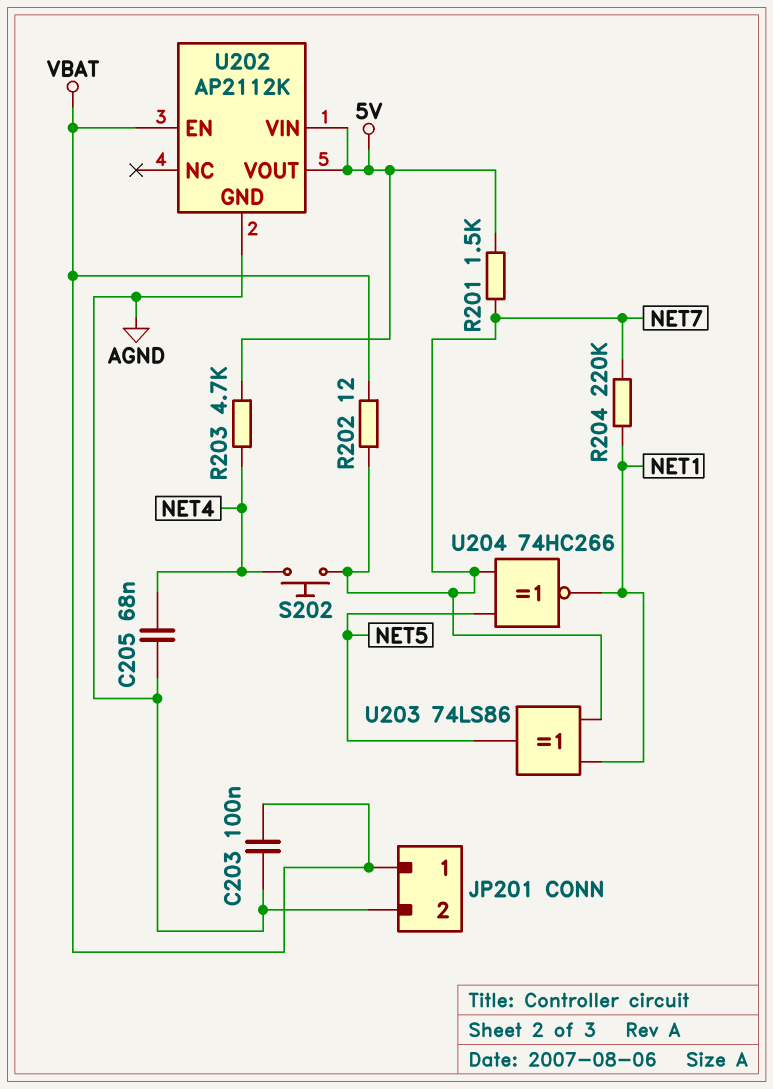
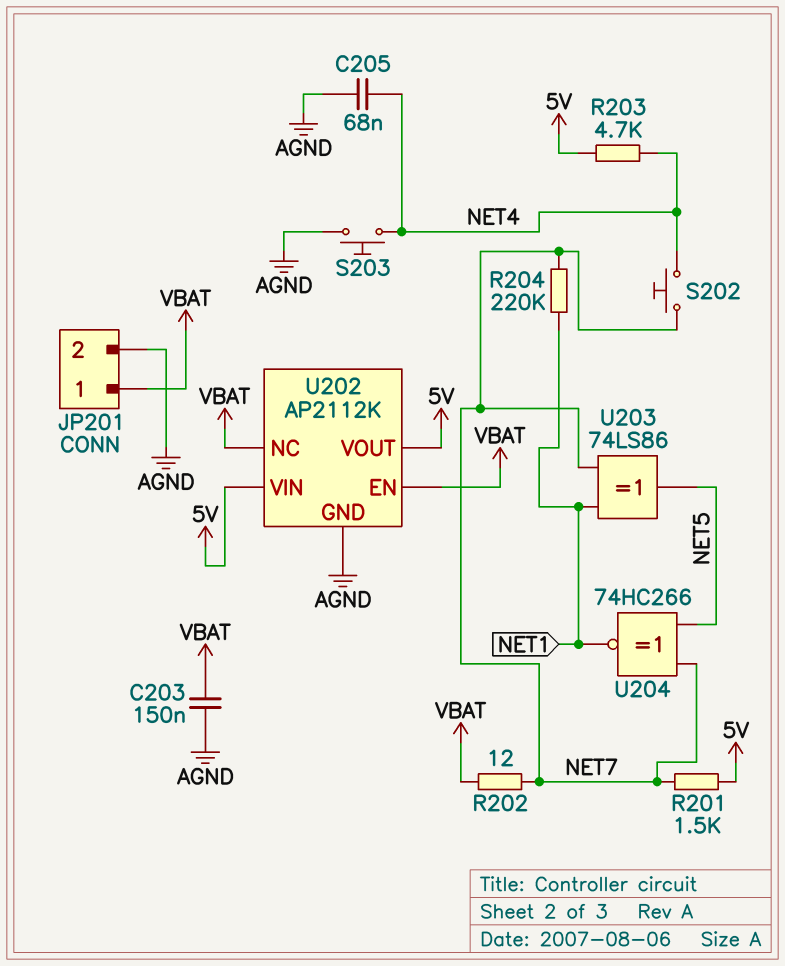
C203: 100nF (AGND, VBAT) -> 150nF (AGND, VBAT)
S203: none -> button (AGND, NET4)
U202 pin NC: none -> VBAT

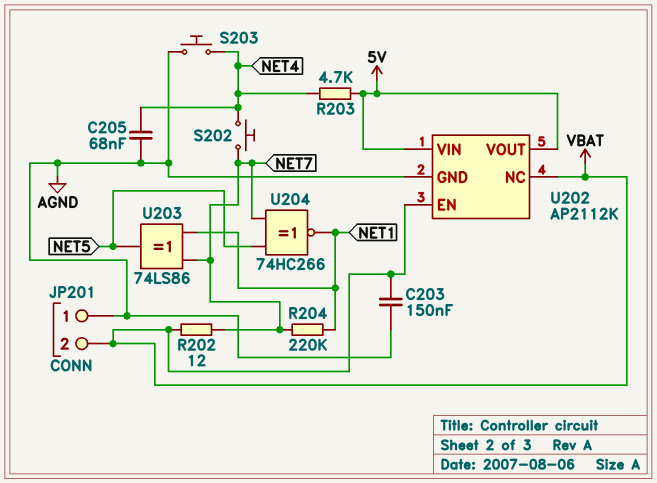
JP201 pin 1: VBAT -> AGND
JP201 pin 2: AGND -> VBAT
R201: 1.5k (5V, NET7) -> none

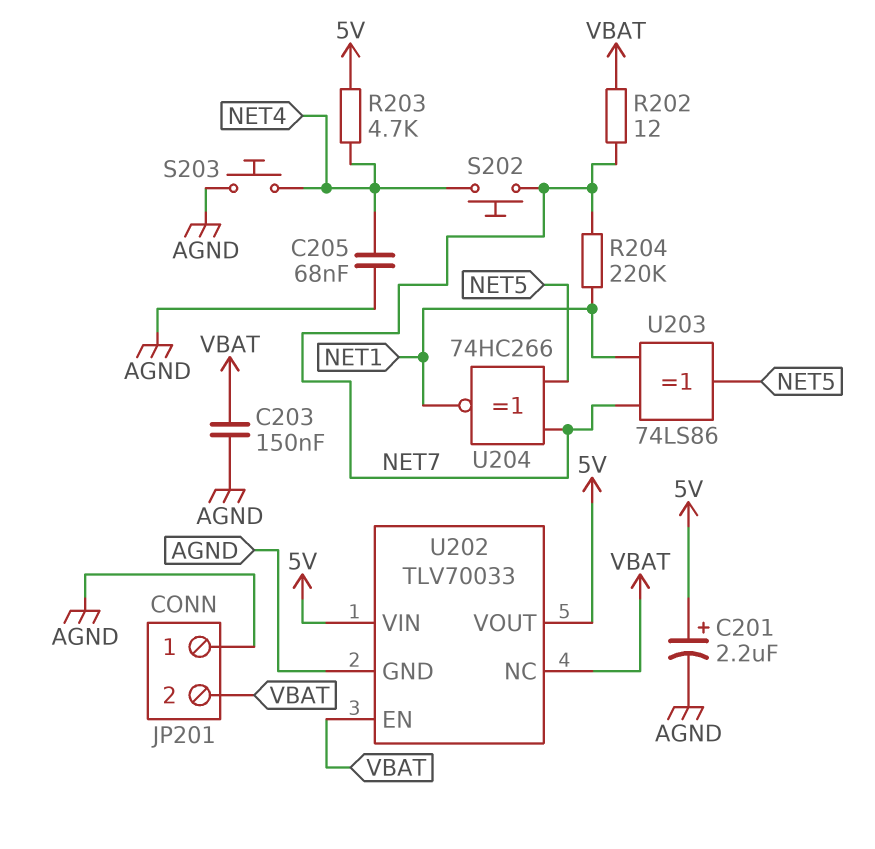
C201: none -> 2.2uF (plus 5V, minus AGND)
U202: AP2112K -> TLV70033

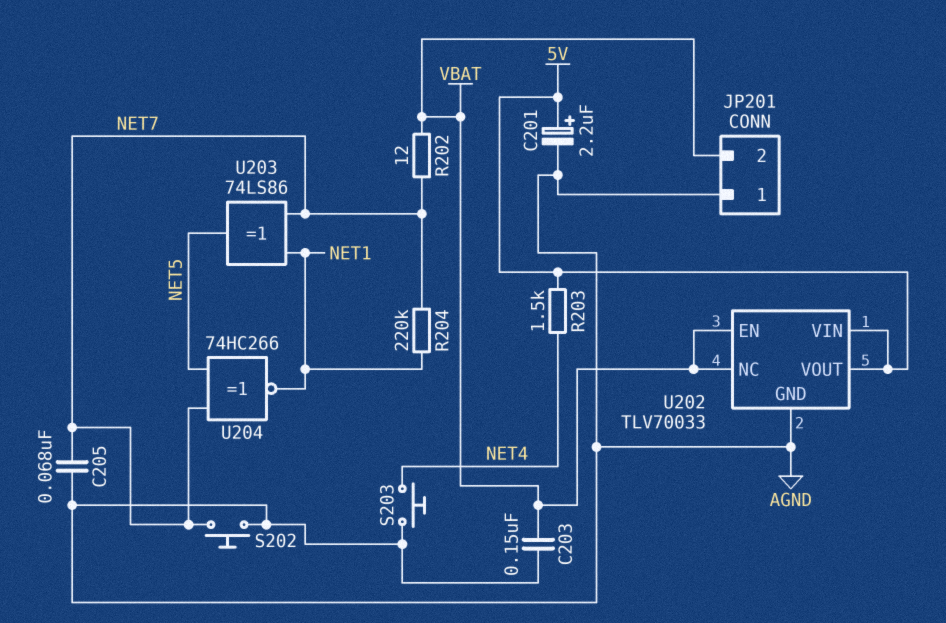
C205: 68nF (AGND, NET4) -> 68nF (AGND, NET7)
R203: 4.7k (5V, NET4) -> 1.5k (5V, NET4)
S202: button (NET4, NET7) -> button (AGND, NET7)

